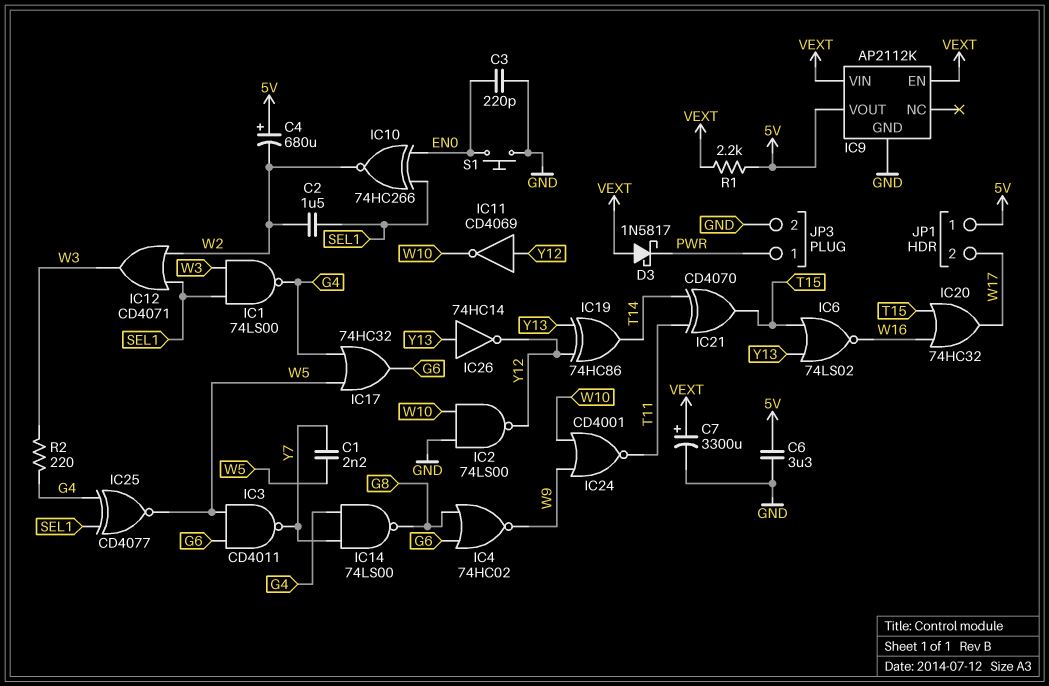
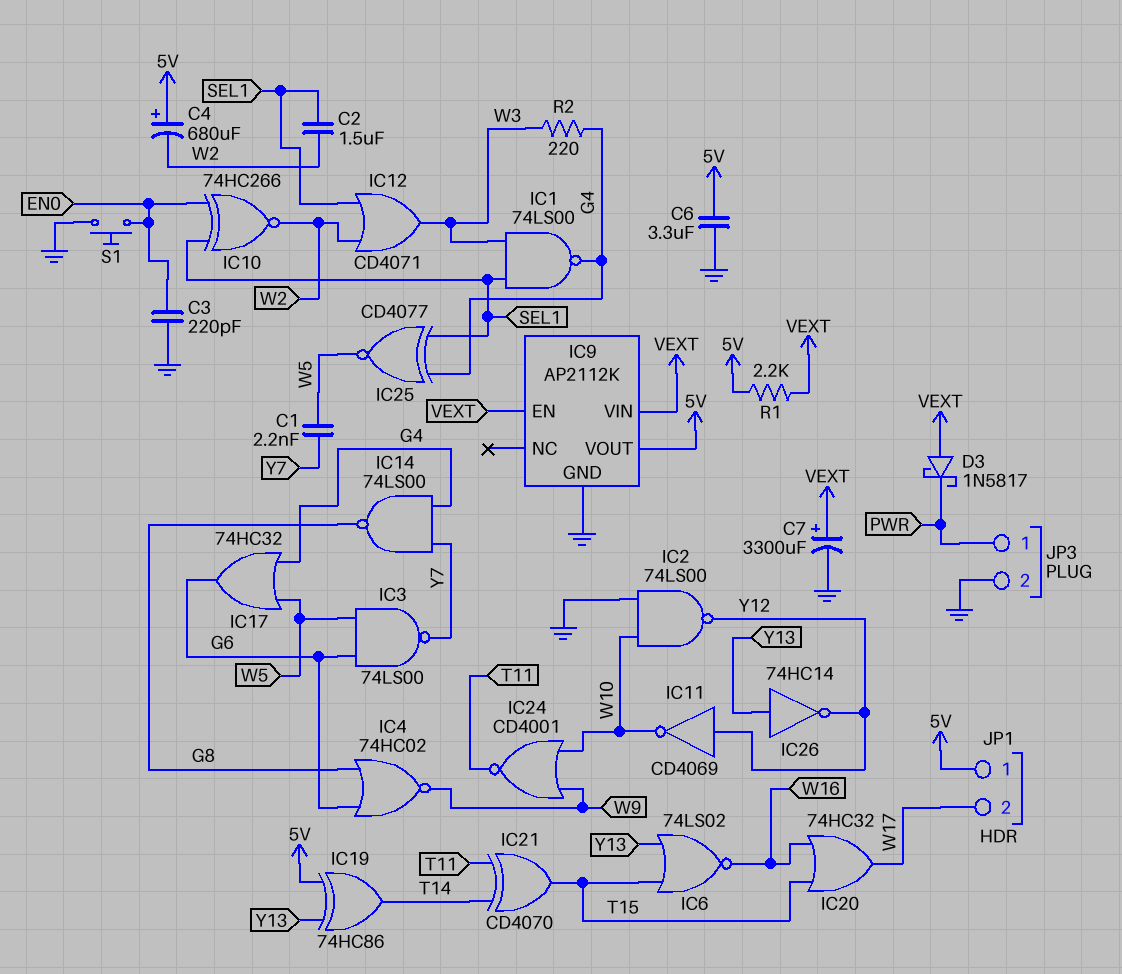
IC3: NAND CD4011 (in G6, in W5, out Y7) -> NAND 74LS00 (in G6, in W5, out Y7)
IC19: XOR 74HC86 (in Y12, in Y13, out T14) -> XOR 74HC86 (in 5V, in Y13, out T14)

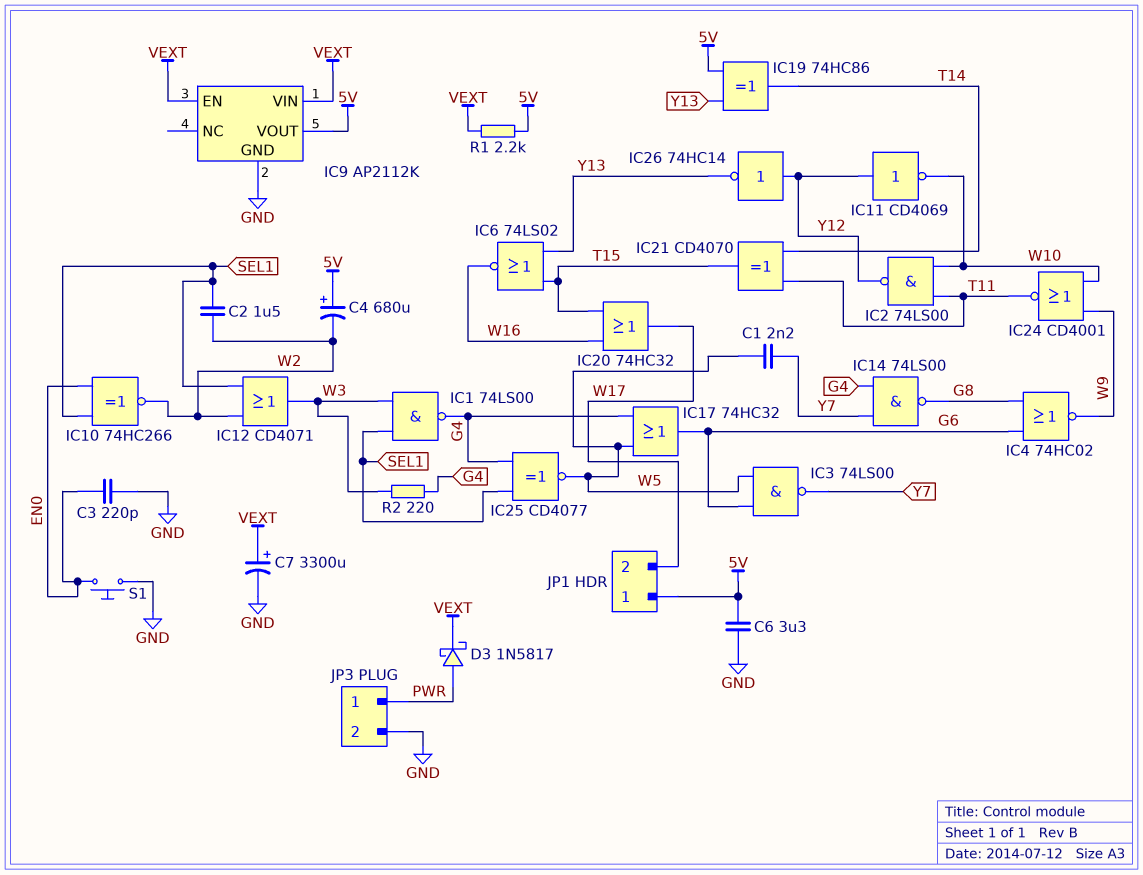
D3: schottky 1N5817 (A VEXT, K PWR) -> schottky 1N5817 (A PWR, K VEXT)
IC2: NAND 74LS00 (in GND, in W10, out Y12) -> NAND 74LS00 (in T11, in W10, out Y12)
IC26: NOT 74HC14 (in Y13, out Y12) -> NOT 74HC14 (in Y12, out Y13)

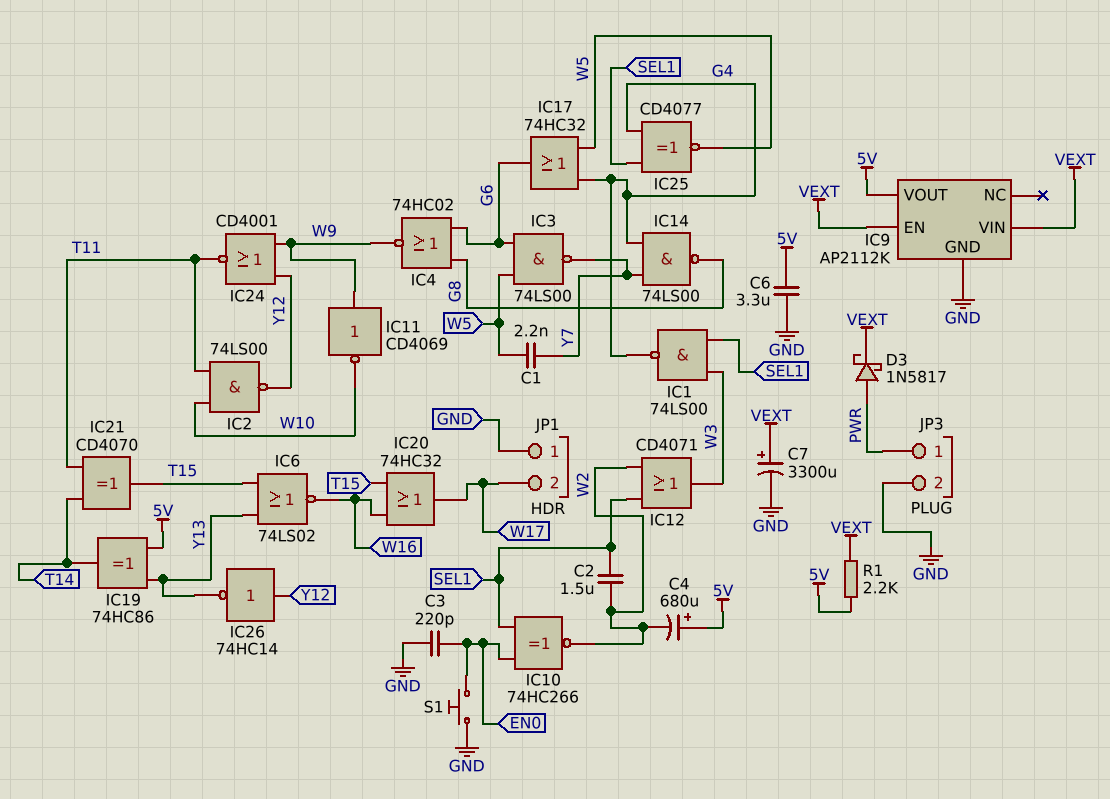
IC11: NOT CD4069 (in Y12, out W10) -> NOT CD4069 (in W9, out W10)
IC24: NOR CD4001 (in W9, in W10, out T11) -> NOR CD4001 (in W9, in Y12, out T11)
JP1 pin 1: 5V -> GND
R2: 220 (G4, W3) -> none

